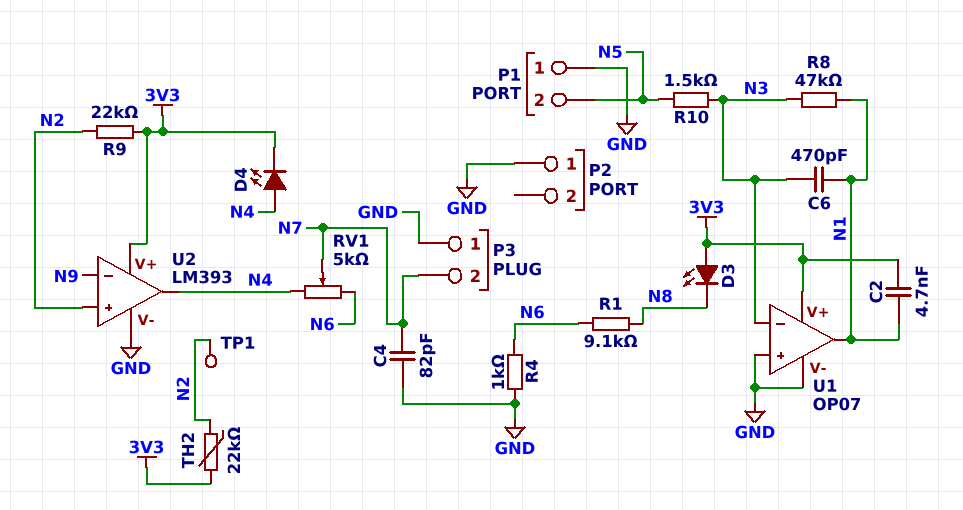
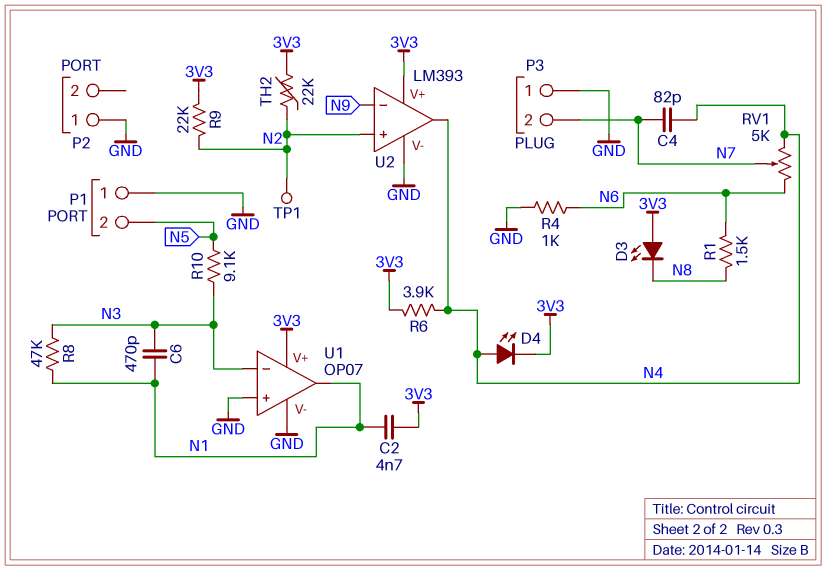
C4: 82pF (GND, N7) -> 82pF (N4, N7)
R1: 9.1k (N6, N8) -> 1.5k (N6, N8)
R6: none -> 3.9k (3V3, N4)
R10: 1.5k (N3, N5) -> 9.1k (N3, N5)

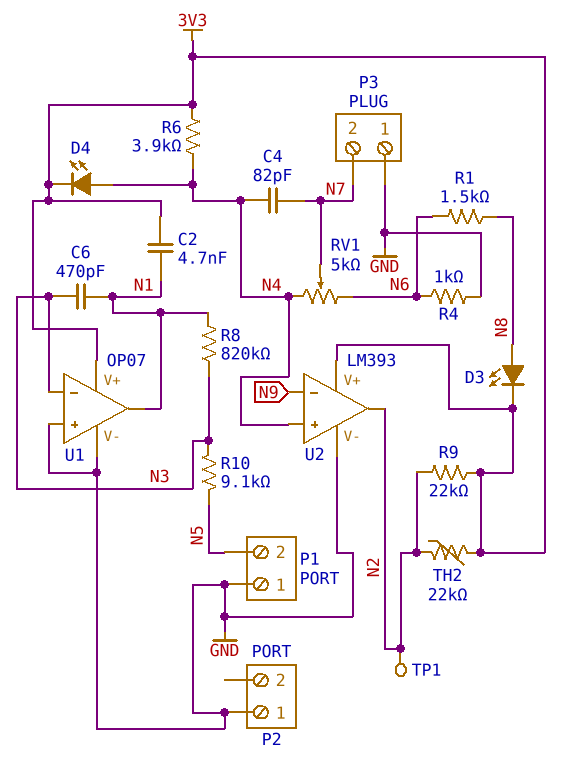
D3: LED (A 3V3, K N8) -> LED (A N8, K 3V3)
R8: 47k (N1, N3) -> 820k (N1, N3)
U2 pin in+: N2 -> N4
U2 pin out: N4 -> N2

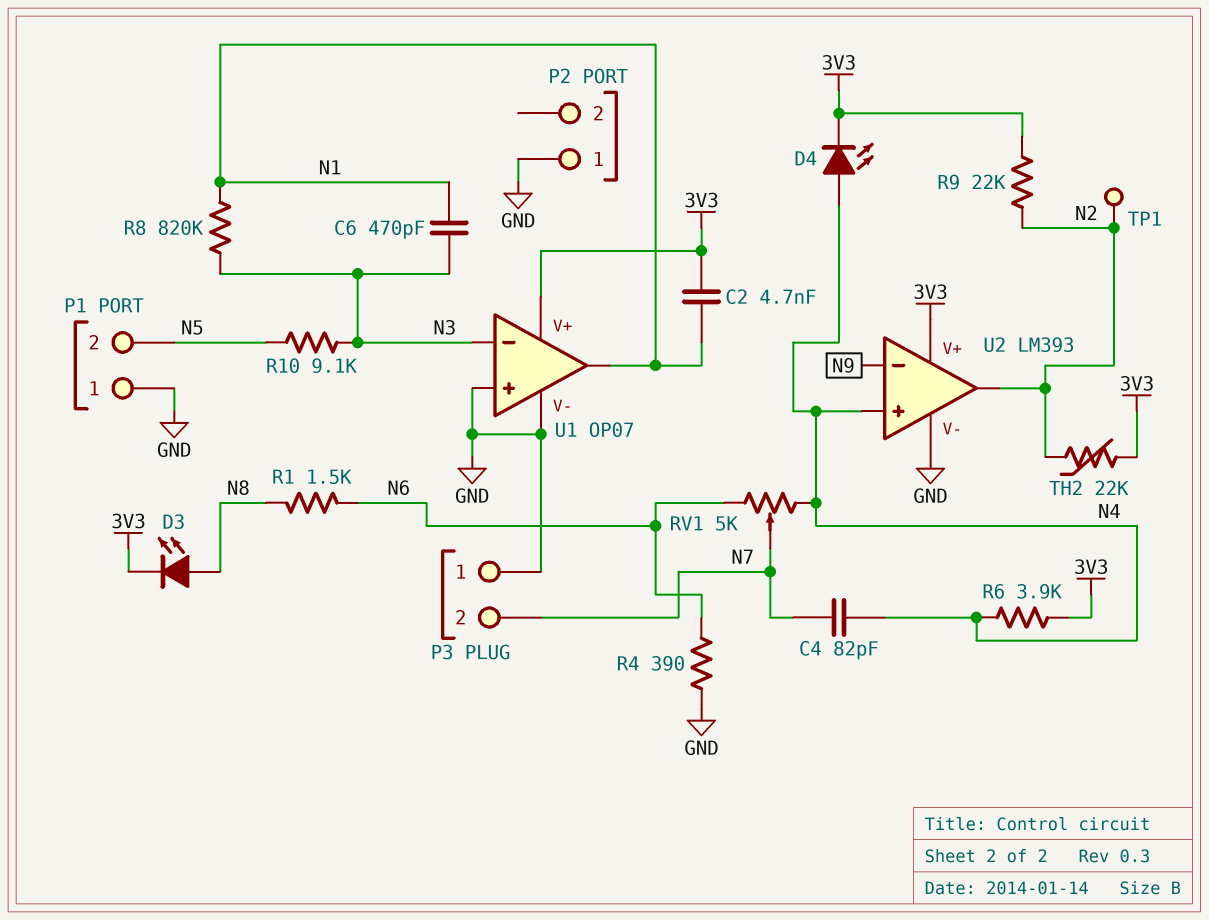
R4: 1k (GND, N6) -> 390 (GND, N6)

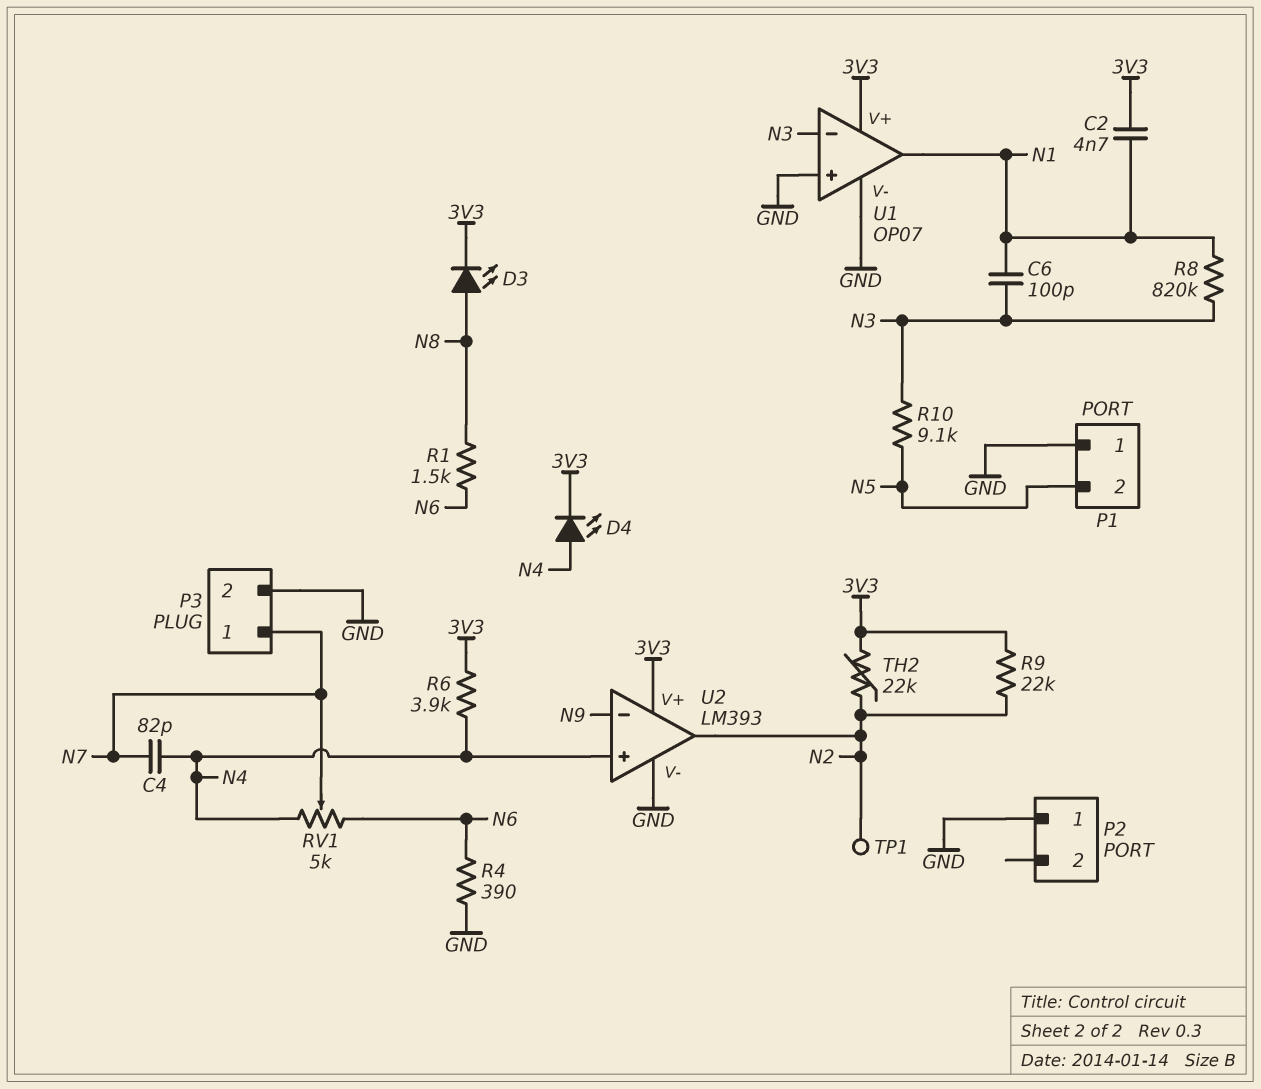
C6: 470pF (N1, N3) -> 100pF (N1, N3)
P3 pin 1: GND -> N7
P3 pin 2: N7 -> GND

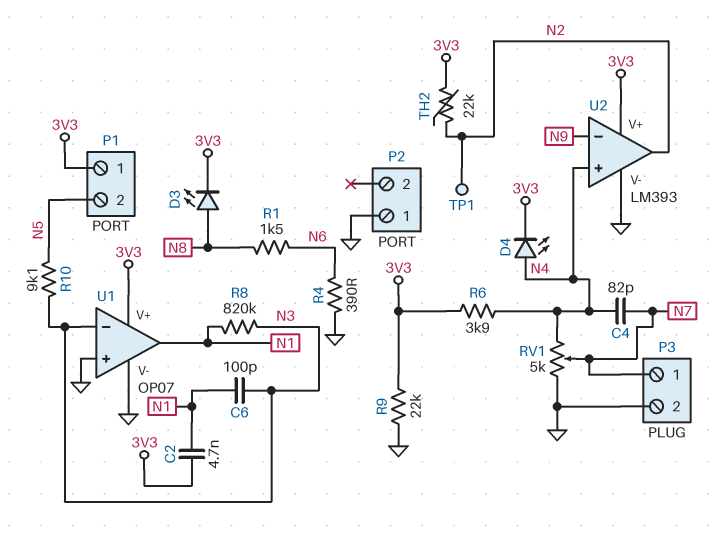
P1 pin 1: GND -> 3V3
R9: 22k (3V3, N2) -> 22k (3V3, GND)
RV1: 5k (N4, N6, wiper N7) -> 5k (GND, N4, wiper N7)

